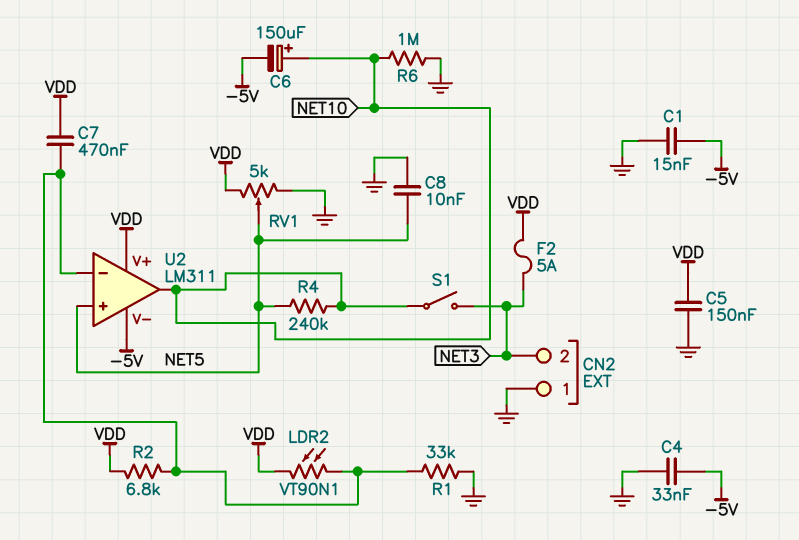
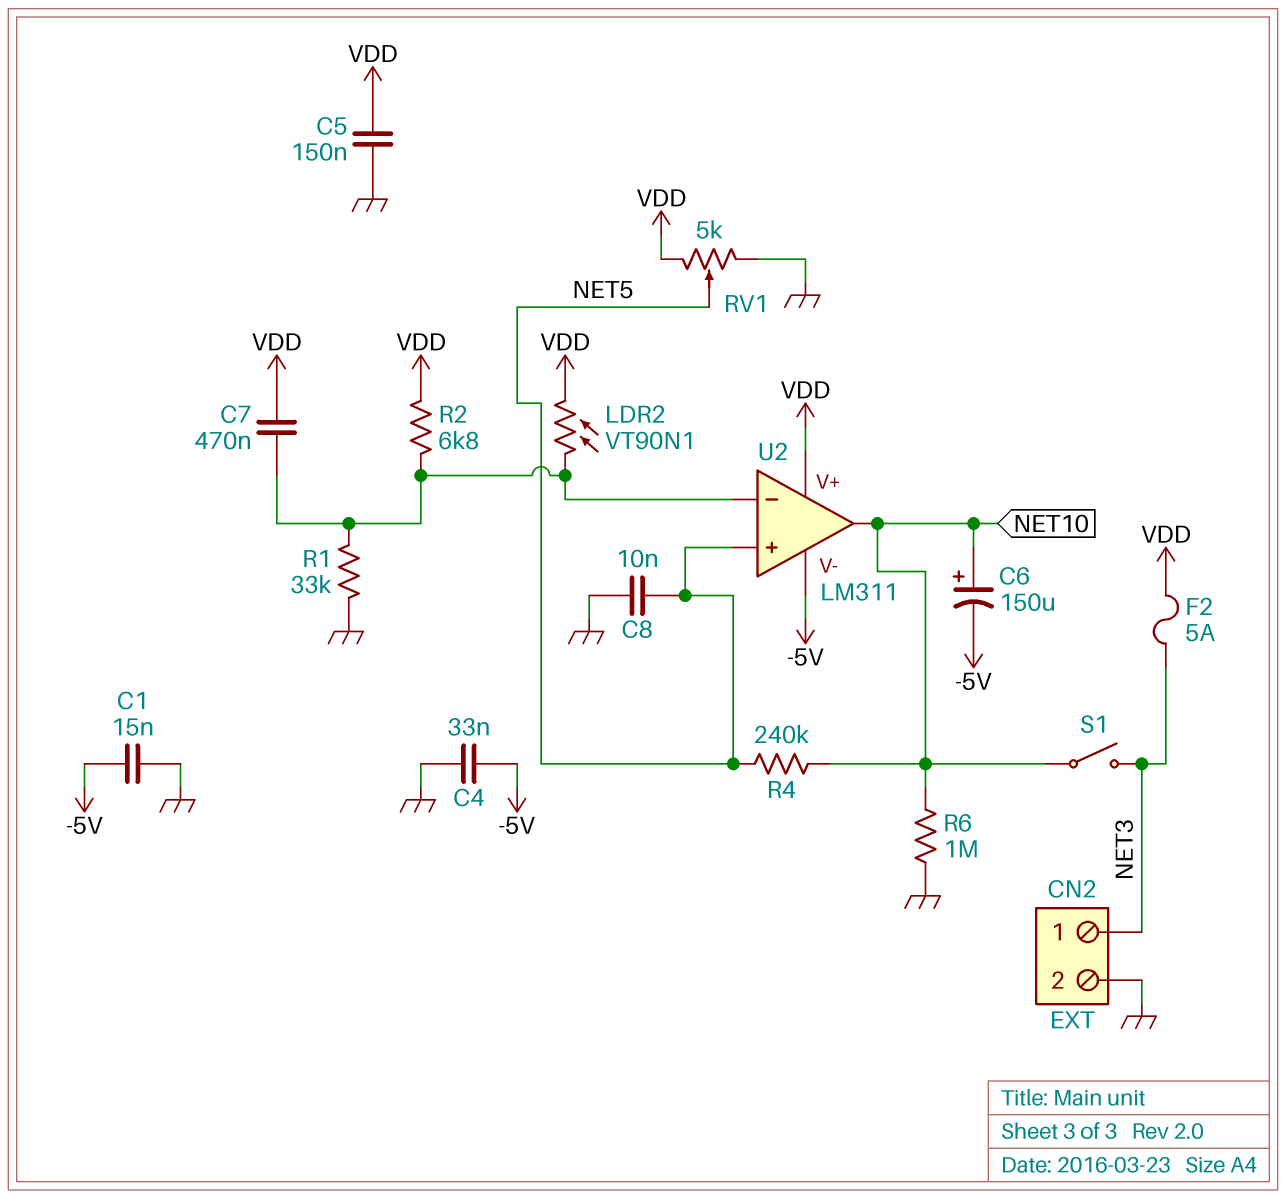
CN2 pin 1: GND -> NET3
CN2 pin 2: NET3 -> GND

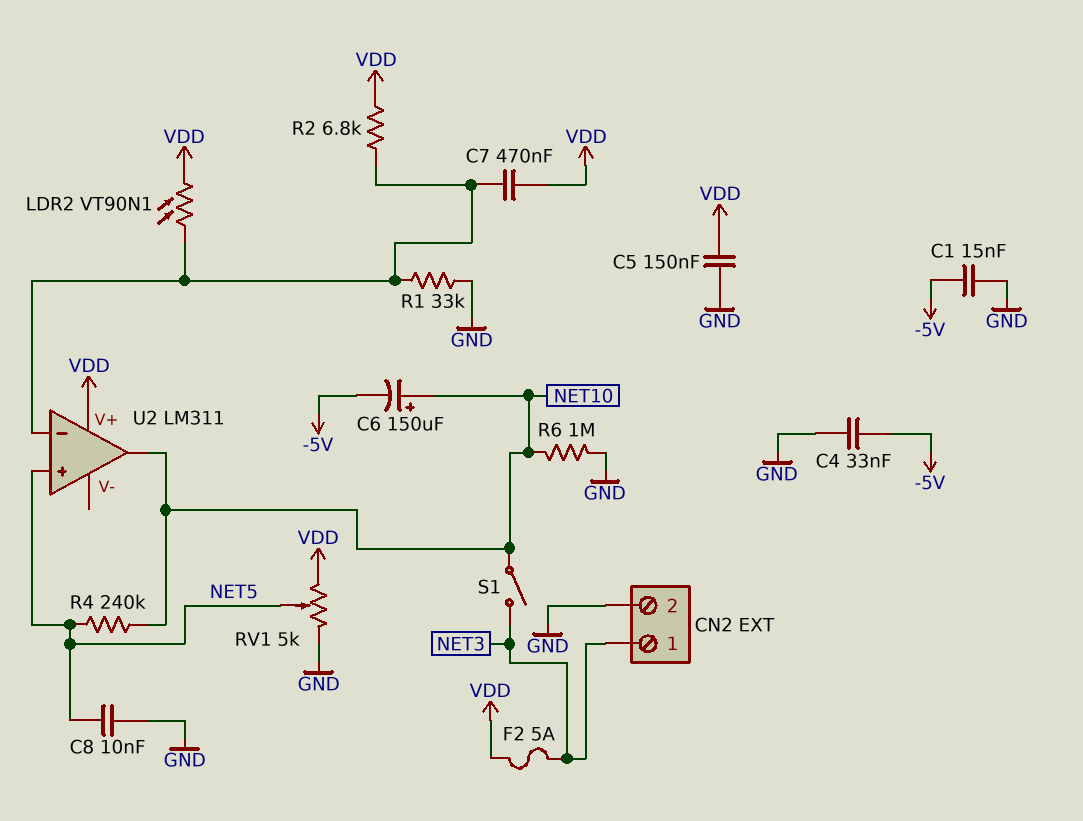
U2 pin V-: -5V -> none

